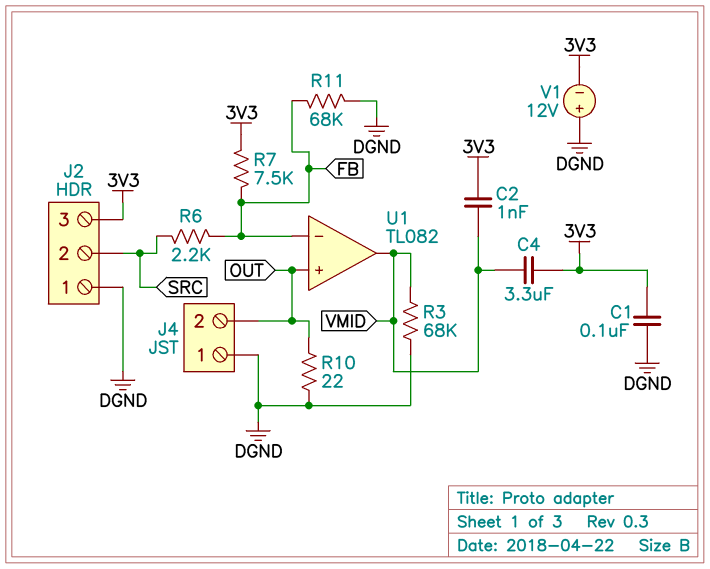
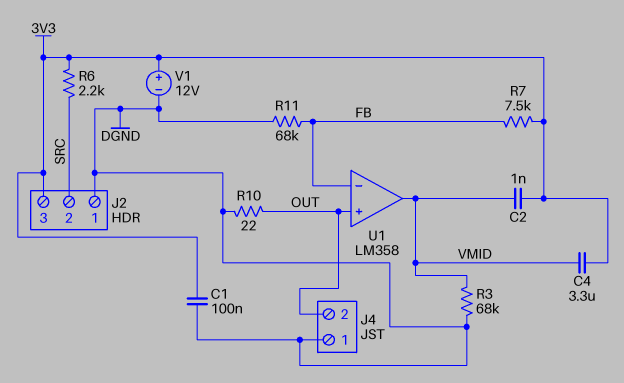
R6: 2.2k (FB, SRC) -> 2.2k (3V3, SRC)
U1: TL082 -> LM358
V1: 12V (plus DGND, minus 3V3) -> 12V (plus 3V3, minus DGND)

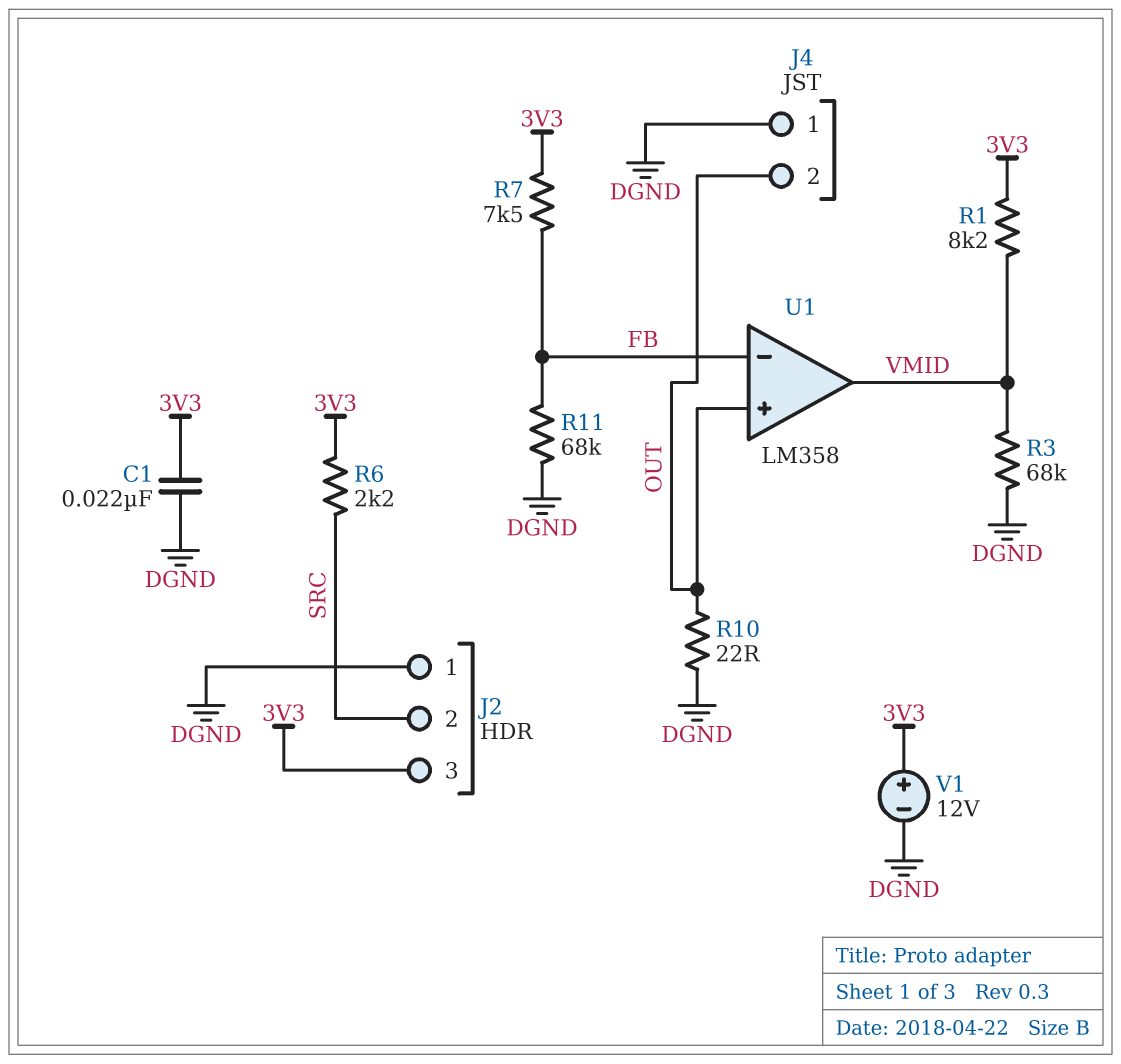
C1: 100nF (3V3, DGND) -> 22nF (3V3, DGND)
C2: 1nF (3V3, VMID) -> none
C4: 3.3uF (3V3, VMID) -> none
R1: none -> 8.2k (3V3, VMID)

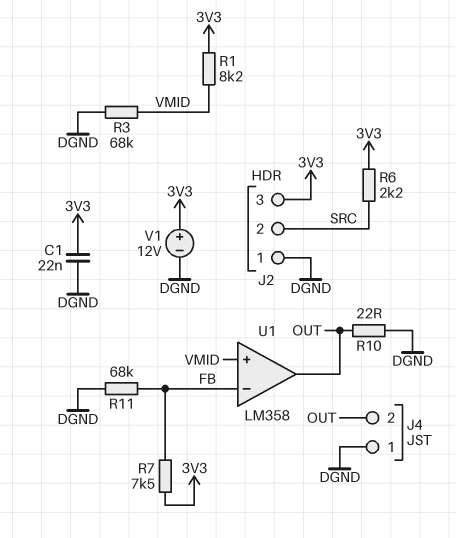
U1 pin in+: OUT -> VMID
U1 pin out: VMID -> OUT

